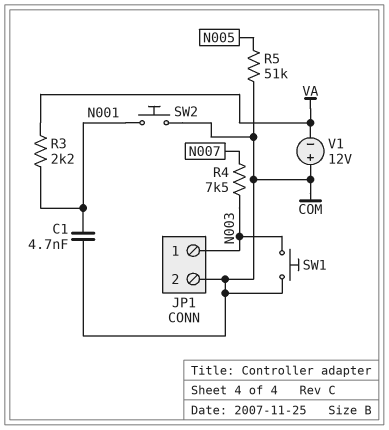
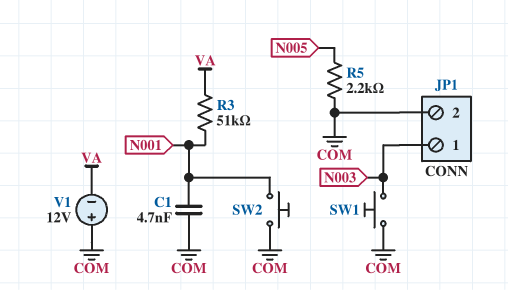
R3: 2.2k (N001, VA) -> 51k (N001, VA)
R4: 7.5k (N003, N007) -> none
R5: 51k (COM, N005) -> 2.2k (COM, N005)

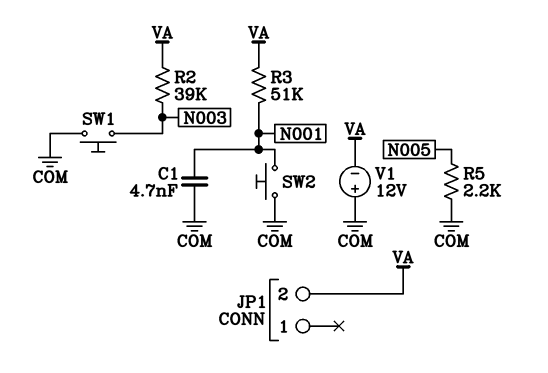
JP1 pin 1: N003 -> none
JP1 pin 2: COM -> VA
R2: none -> 39k (N003, VA)

